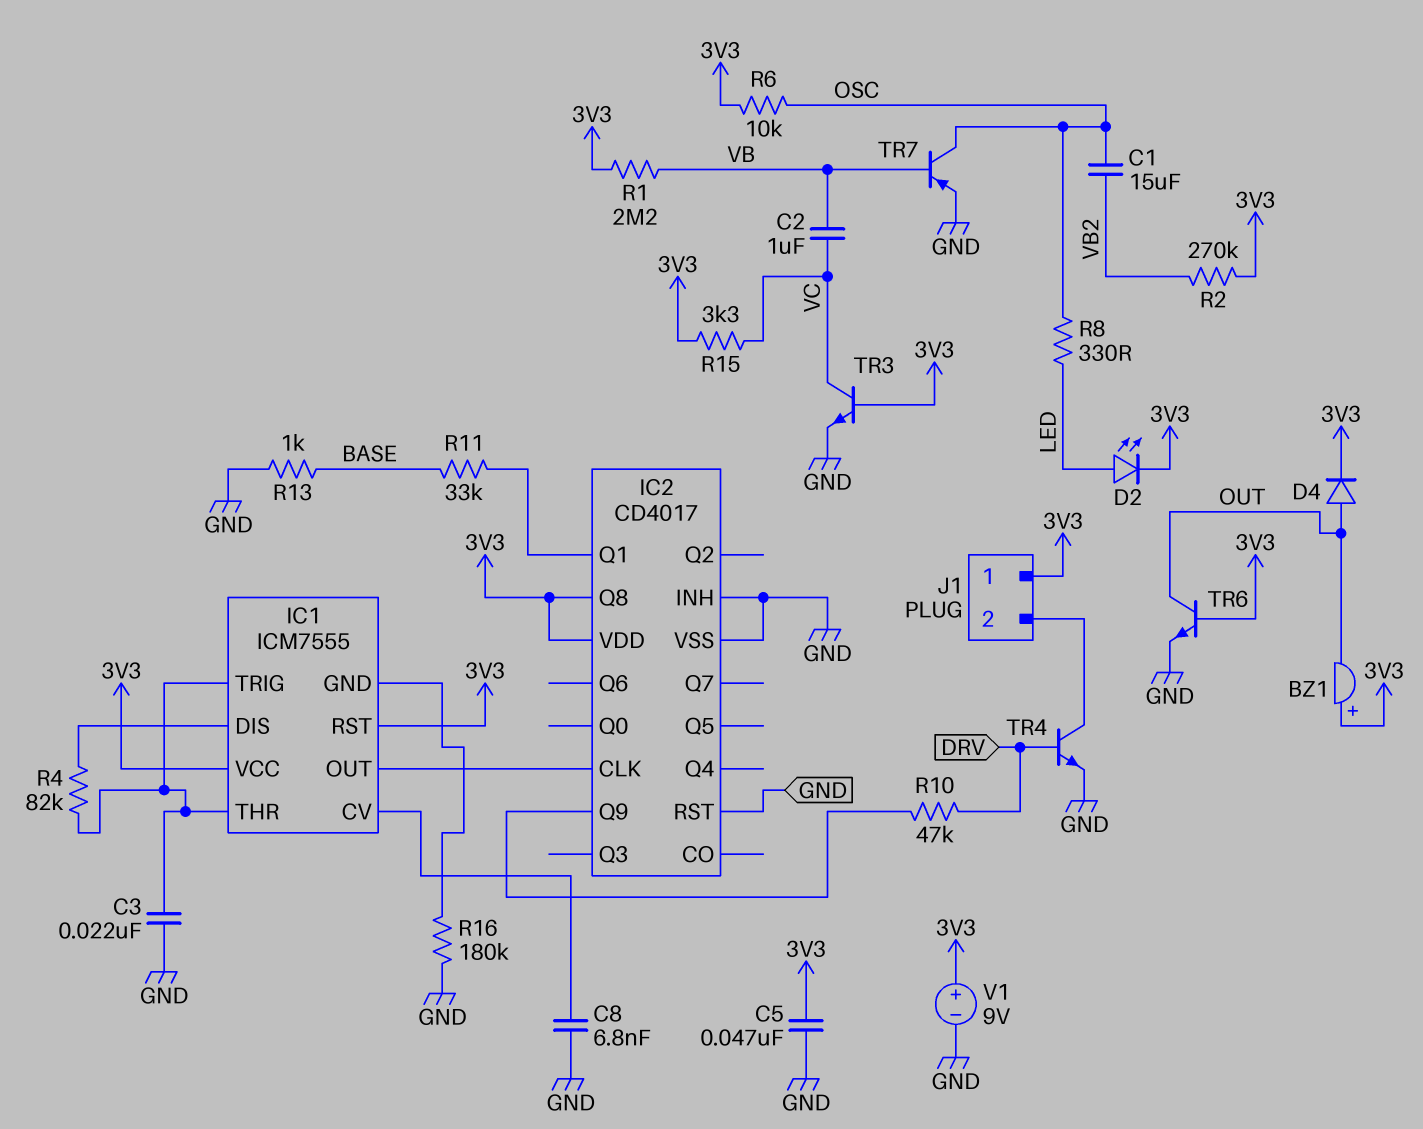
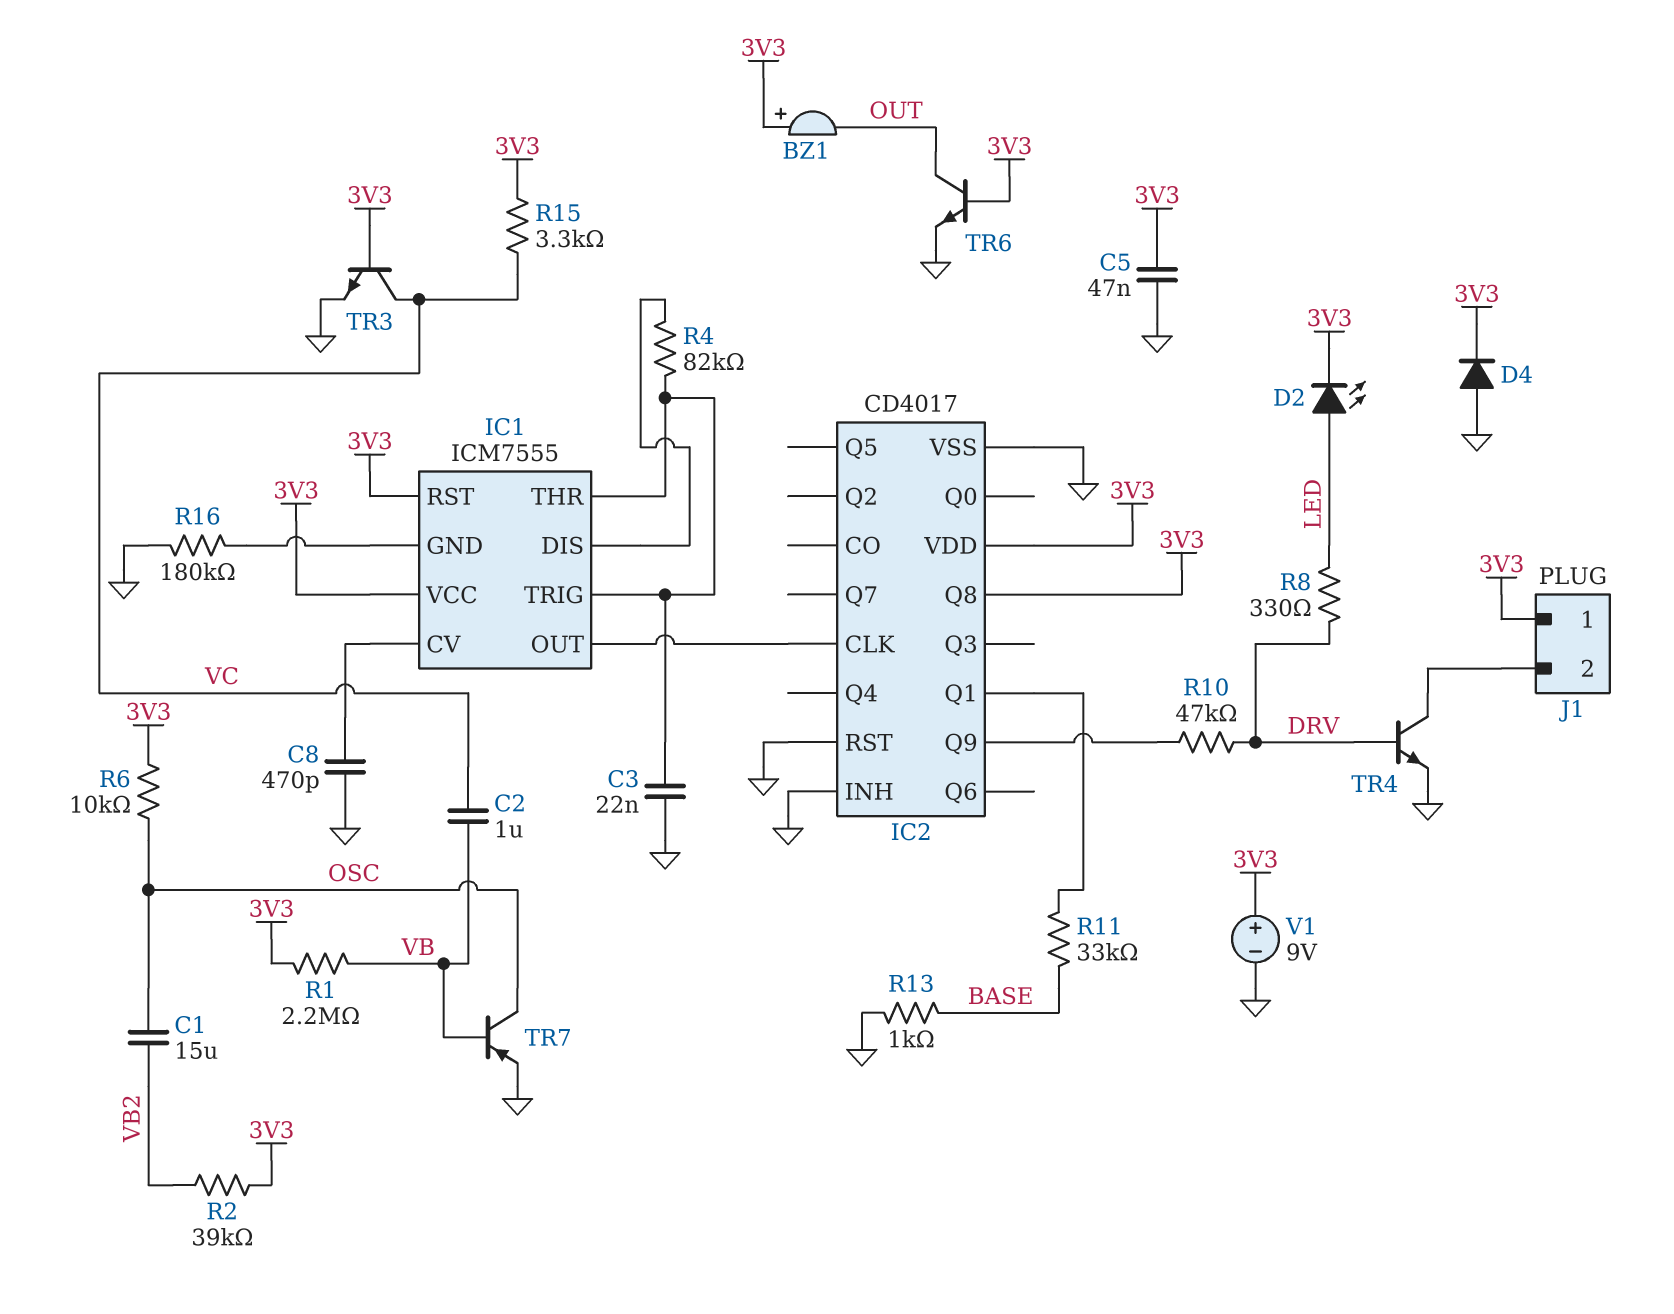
C8: 6.8nF (GND, IC1/CV) -> 470pF (GND, IC1/CV)
D4: diode (A OUT, K 3V3) -> diode (A GND, K 3V3)
R2: 270k (3V3, VB2) -> 39k (3V3, VB2)
R8: 330 (LED, OSC) -> 330 (DRV, LED)

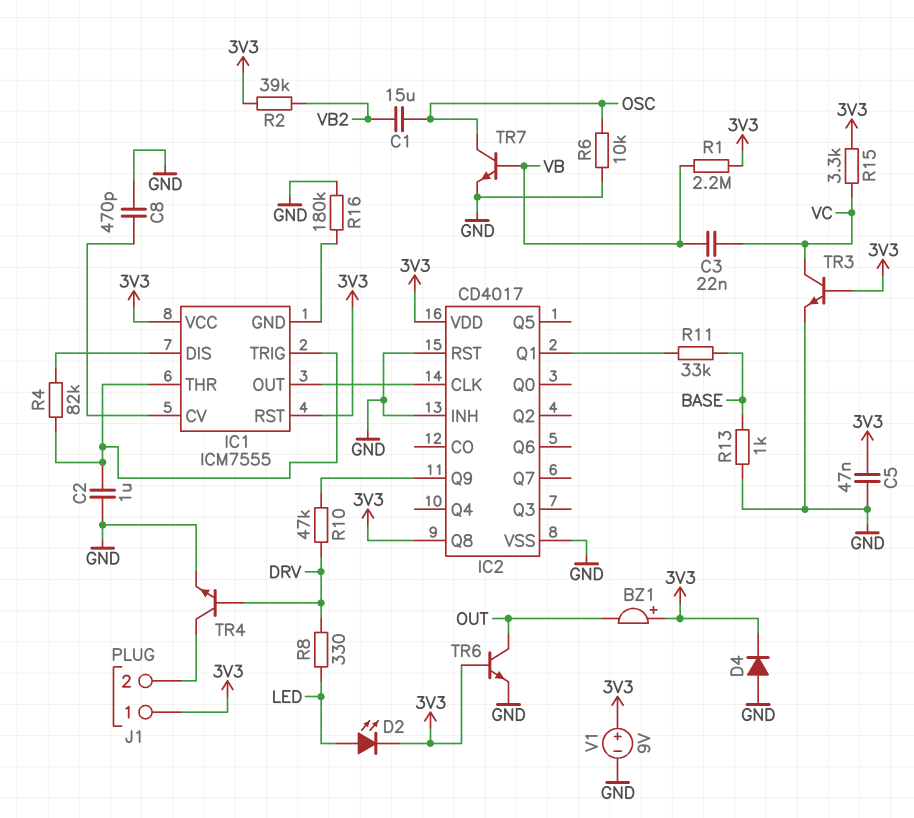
C2: 1uF (VB, VC) -> 1uF (GND, IC1/THR)
C3: 22nF (GND, IC1/THR) -> 22nF (VB, VC)
R6: 10k (3V3, OSC) -> 10k (GND, OSC)
TR7: PNP (B VB, C OSC, E GND) -> NPN (B VB, C OSC, E GND)

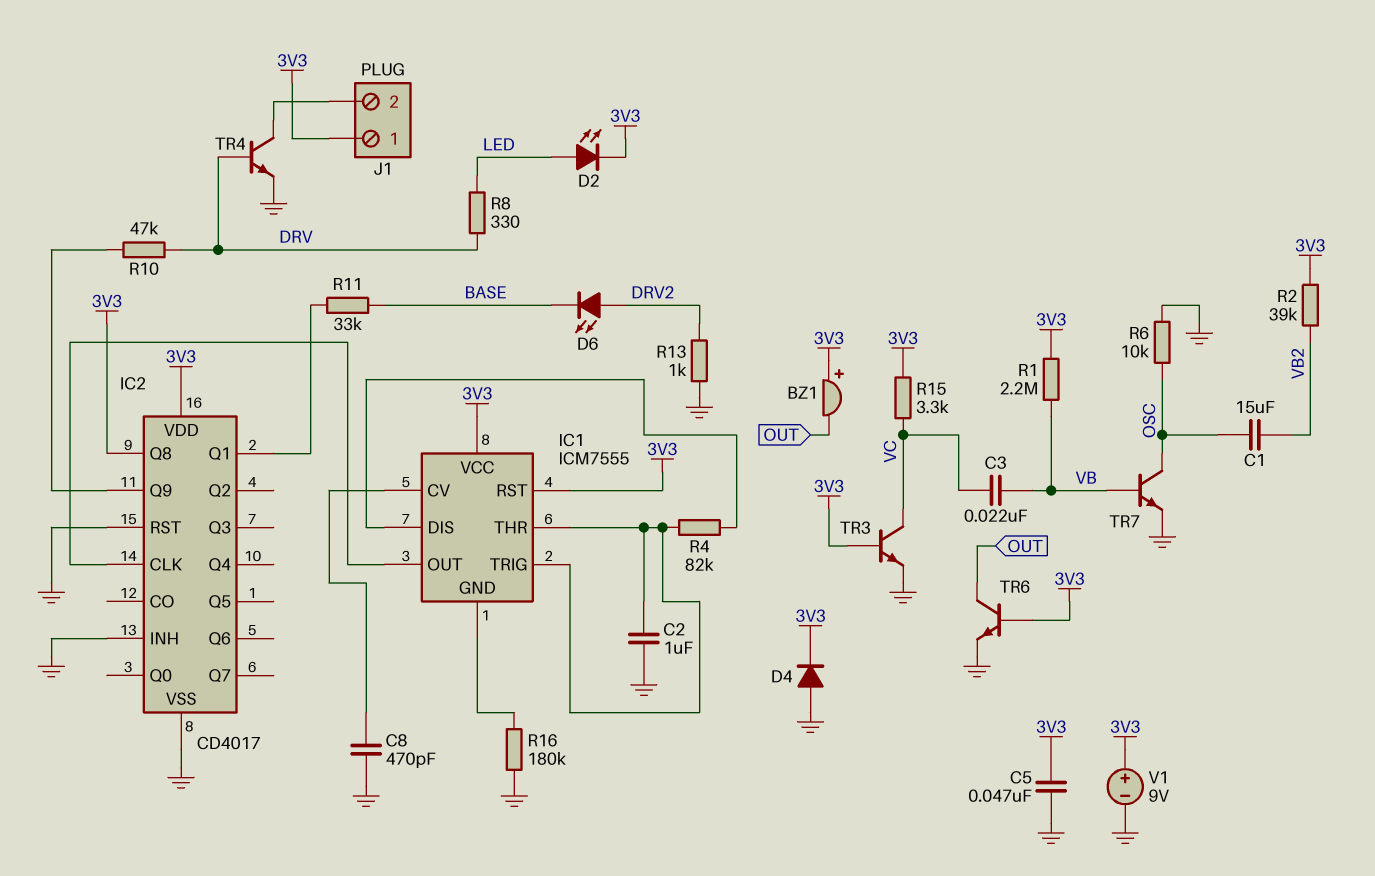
D6: none -> LED (A DRV2, K BASE)
R13: 1k (BASE, GND) -> 1k (DRV2, GND)

